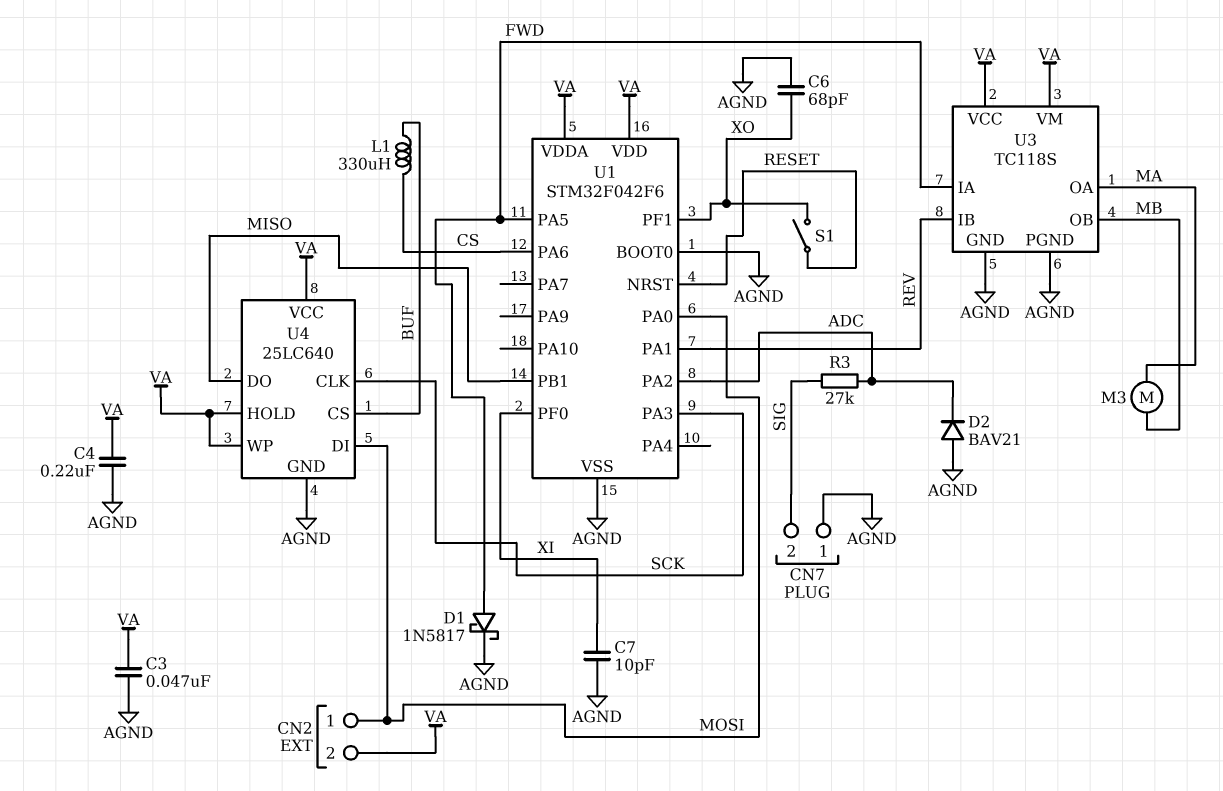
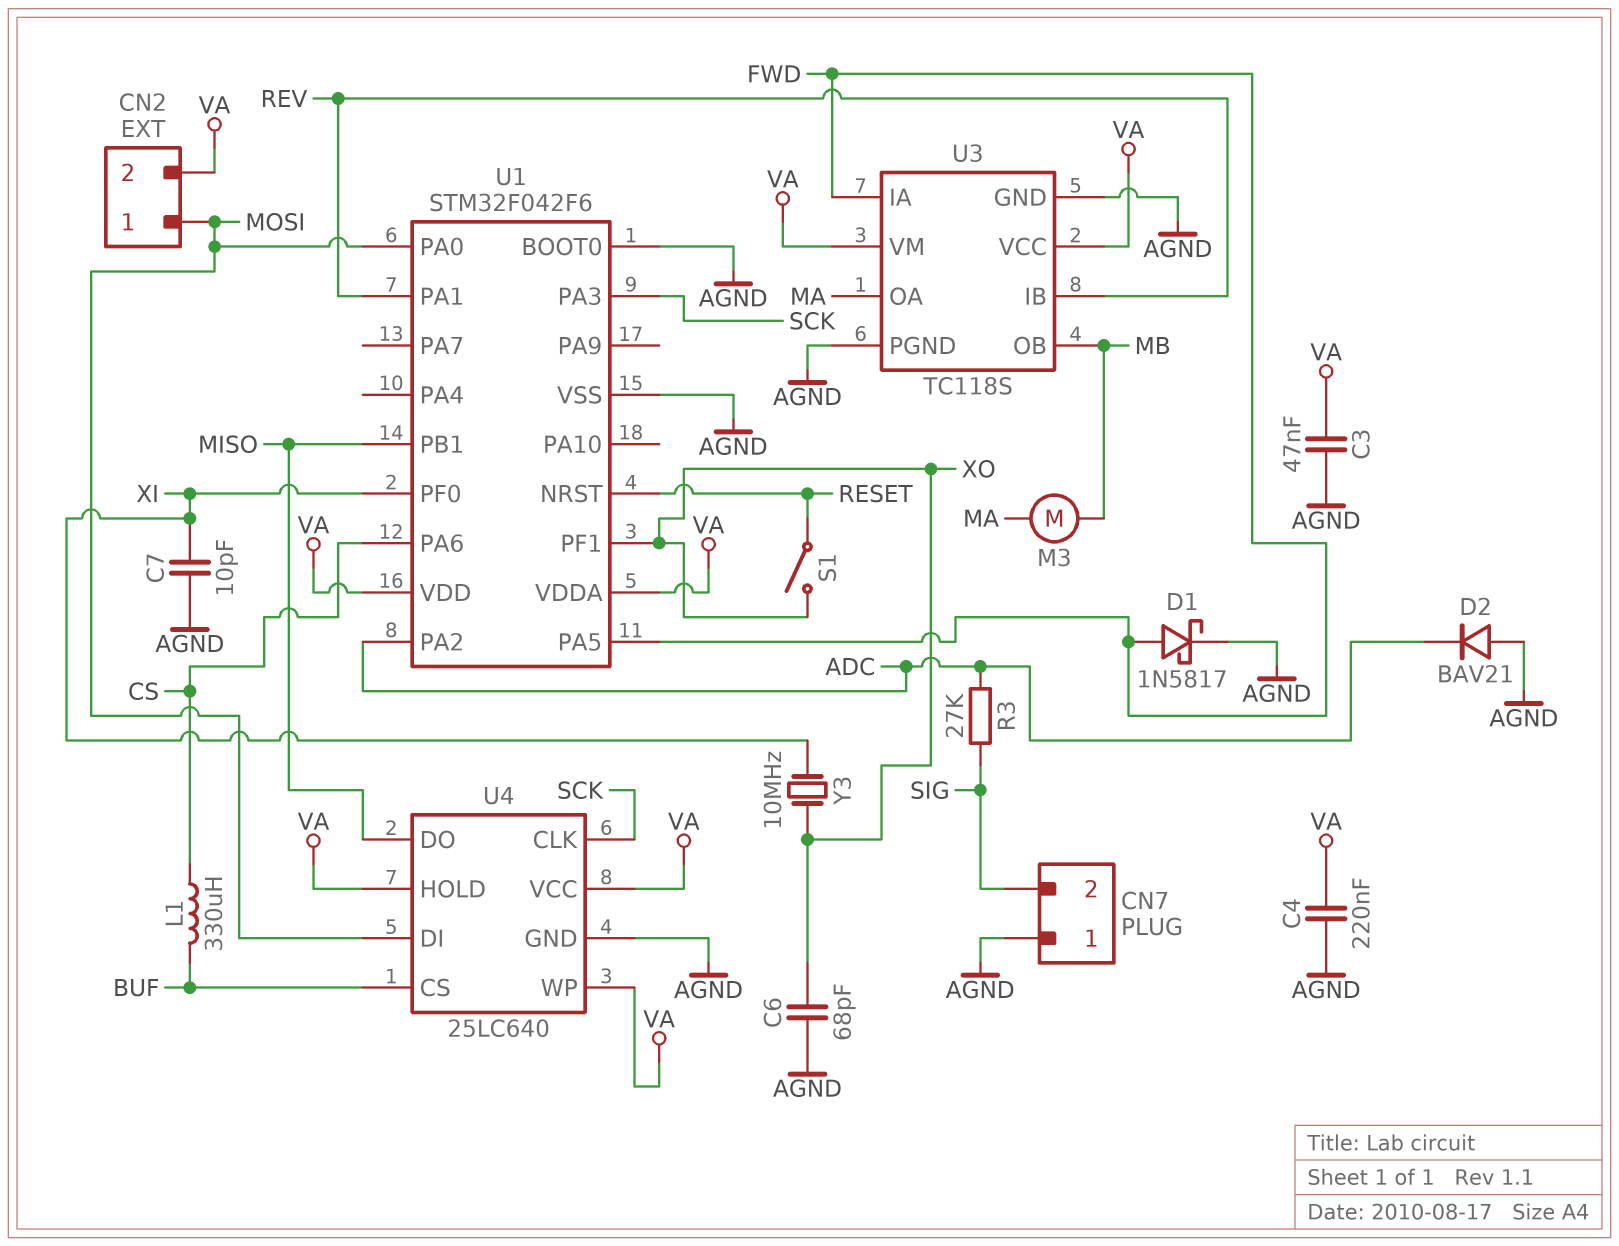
Y3: none -> 10MHz (XI, XO)

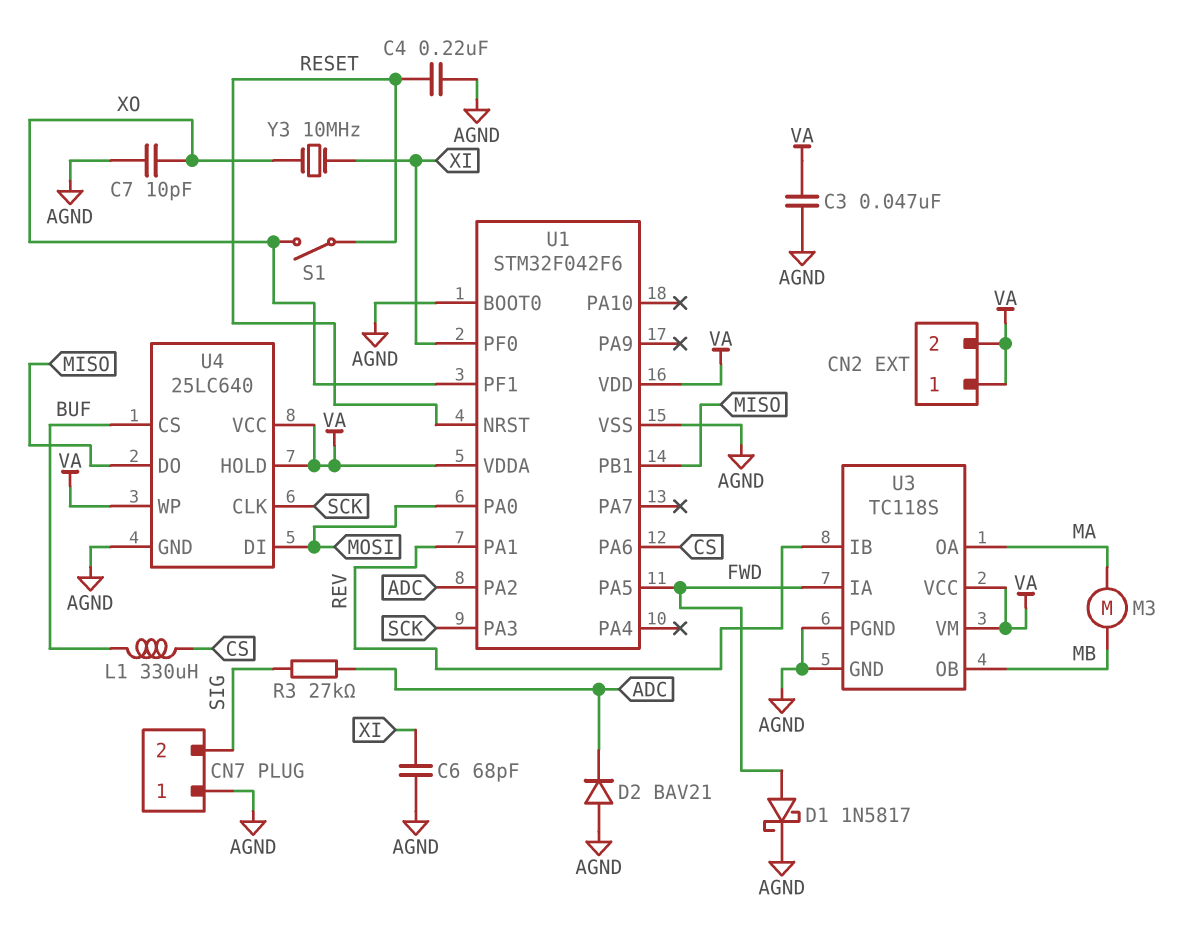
C4: 220nF (AGND, VA) -> 220nF (AGND, RESET)
C6: 68pF (AGND, XO) -> 68pF (AGND, XI)
C7: 10pF (AGND, XI) -> 10pF (AGND, XO)
CN2 pin 1: MOSI -> VA

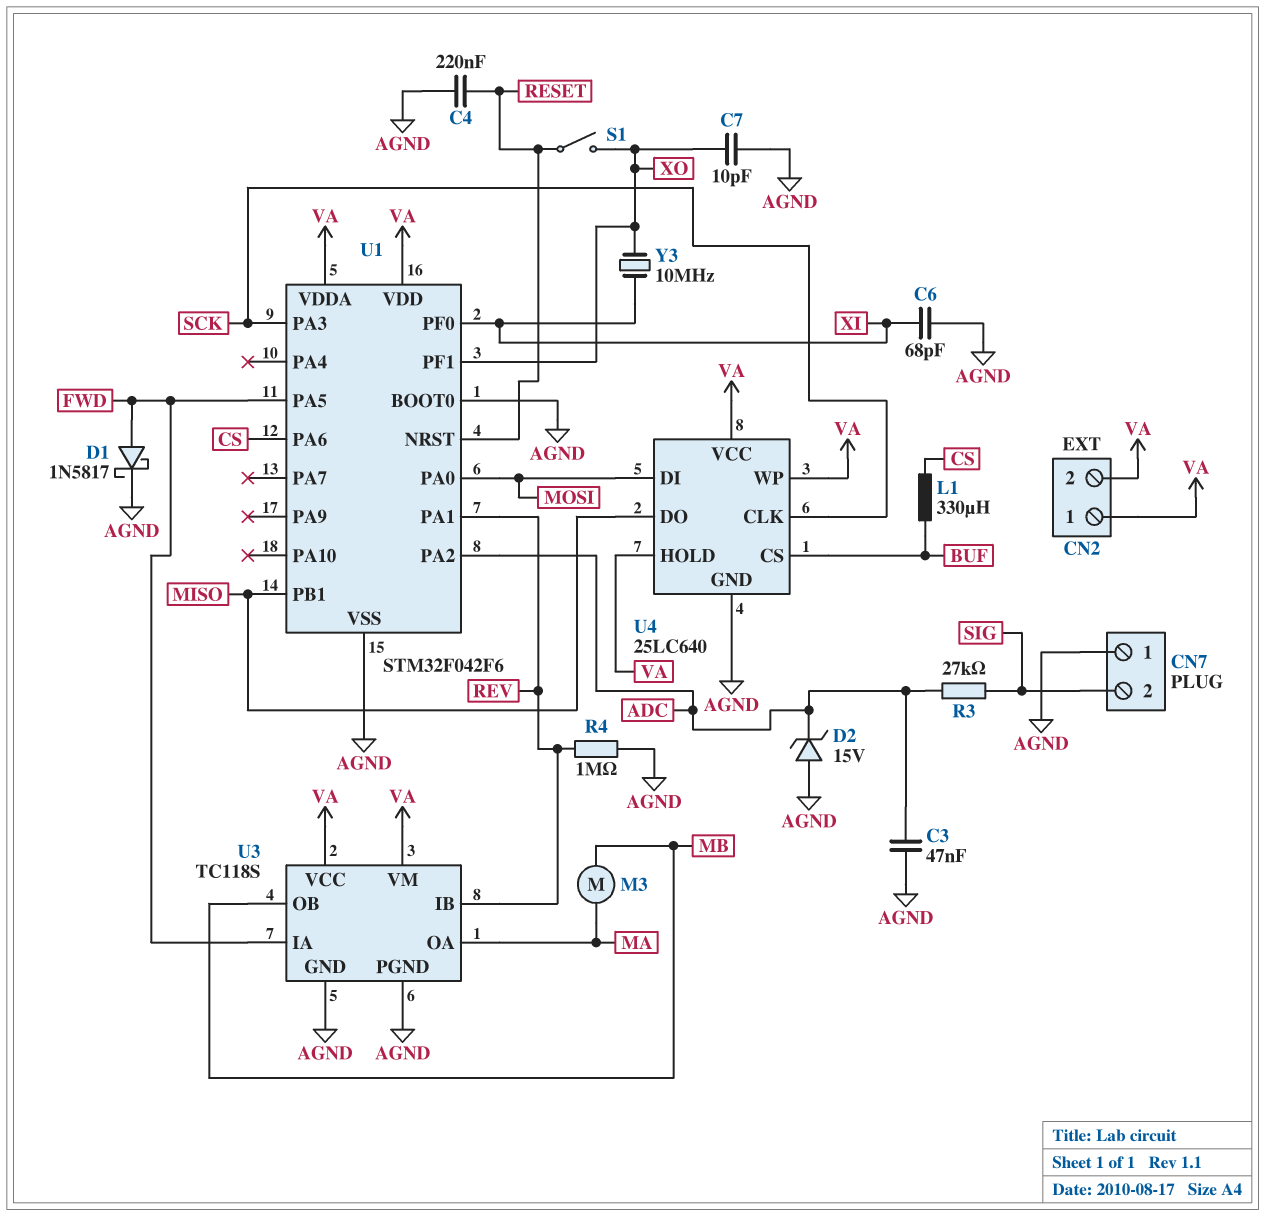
C3: 47nF (AGND, VA) -> 47nF (ADC, AGND)
D2: diode BAV21 (A AGND, K ADC) -> zener 15V (A AGND, K ADC)
R4: none -> 1M (AGND, REV)

